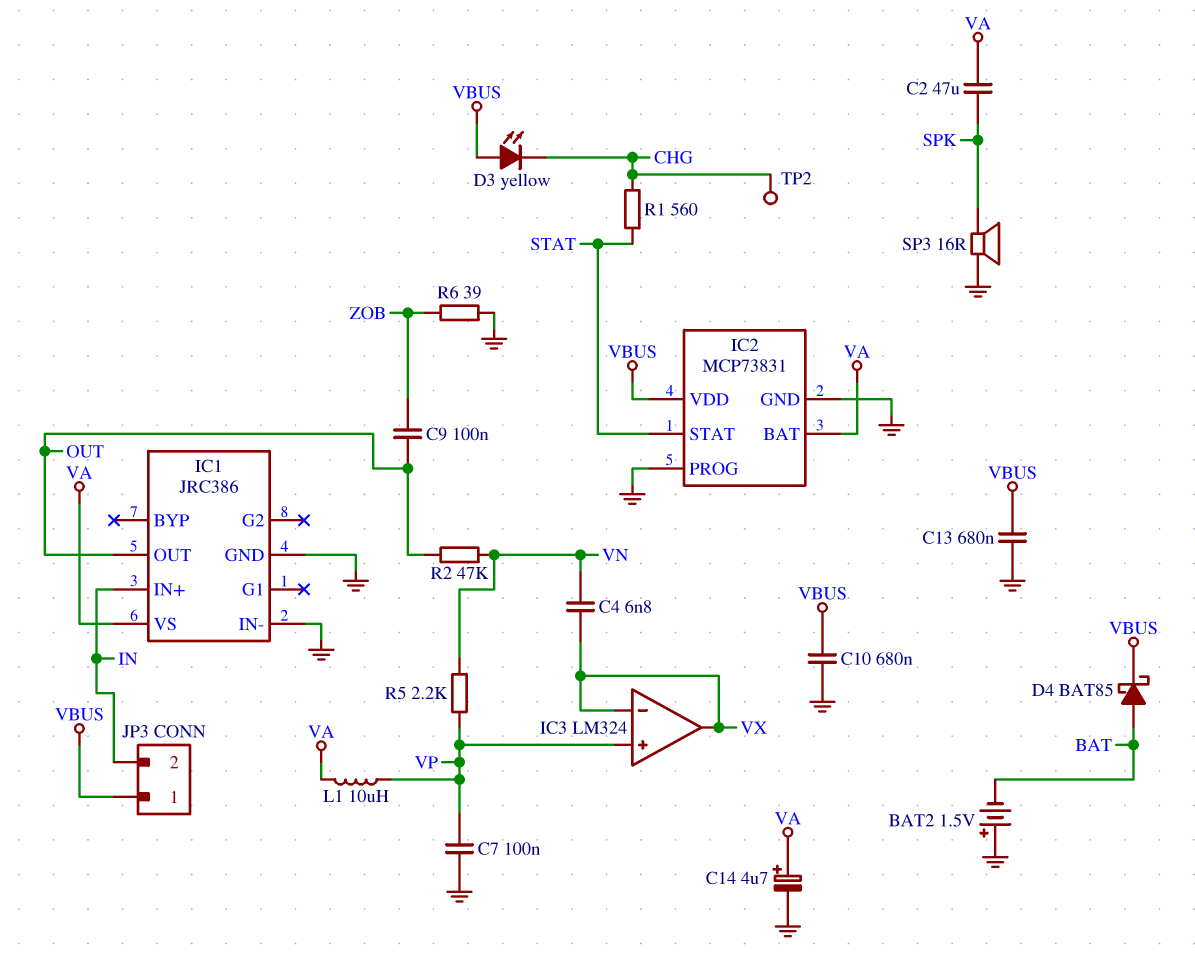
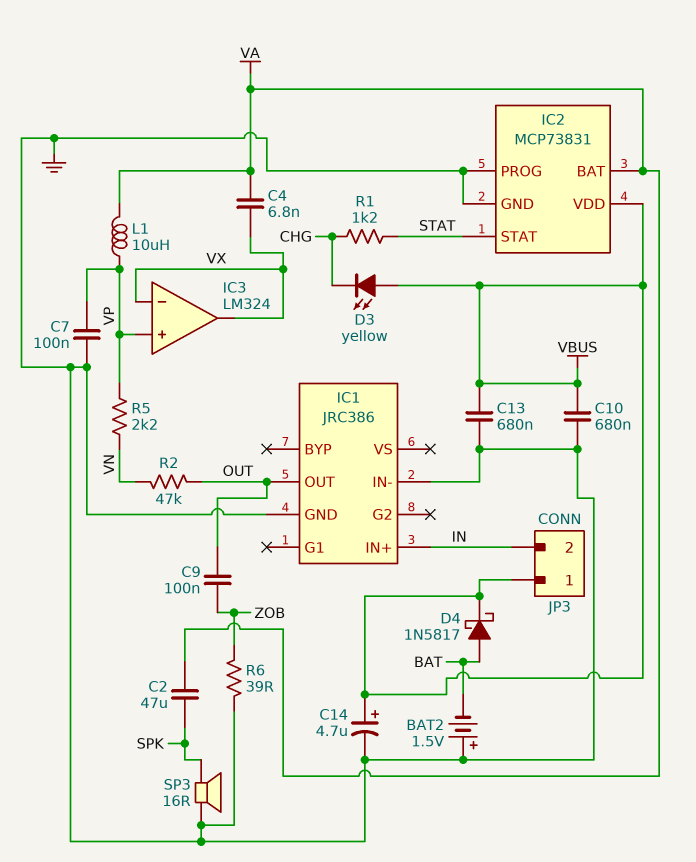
C4: 6.8nF (VN, VX) -> 6.8nF (VA, VX)
C14: 4.7uF (plus VA, minus GND) -> 4.7uF (plus VBUS, minus GND)
D4: schottky BAT85 (A BAT, K VBUS) -> schottky 1N5817 (A BAT, K VBUS)
IC1 pin VS: VA -> none
R1: 560 (CHG, STAT) -> 1.2k (CHG, STAT)
TP2: test point (CHG) -> none

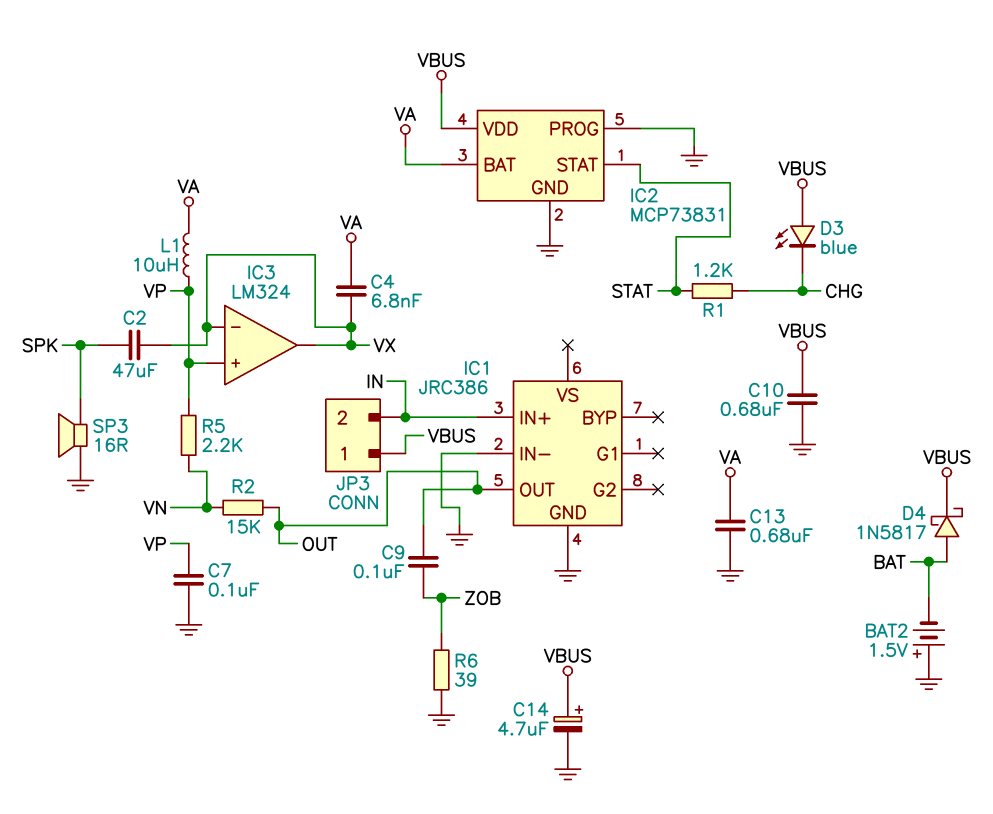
C2: 47uF (SPK, VA) -> 47uF (SPK, VX)
C13: 680nF (GND, VBUS) -> 680nF (GND, VA)
D3: LED yellow (A VBUS, K CHG) -> LED blue (A VBUS, K CHG)
R2: 47k (OUT, VN) -> 15k (OUT, VN)

